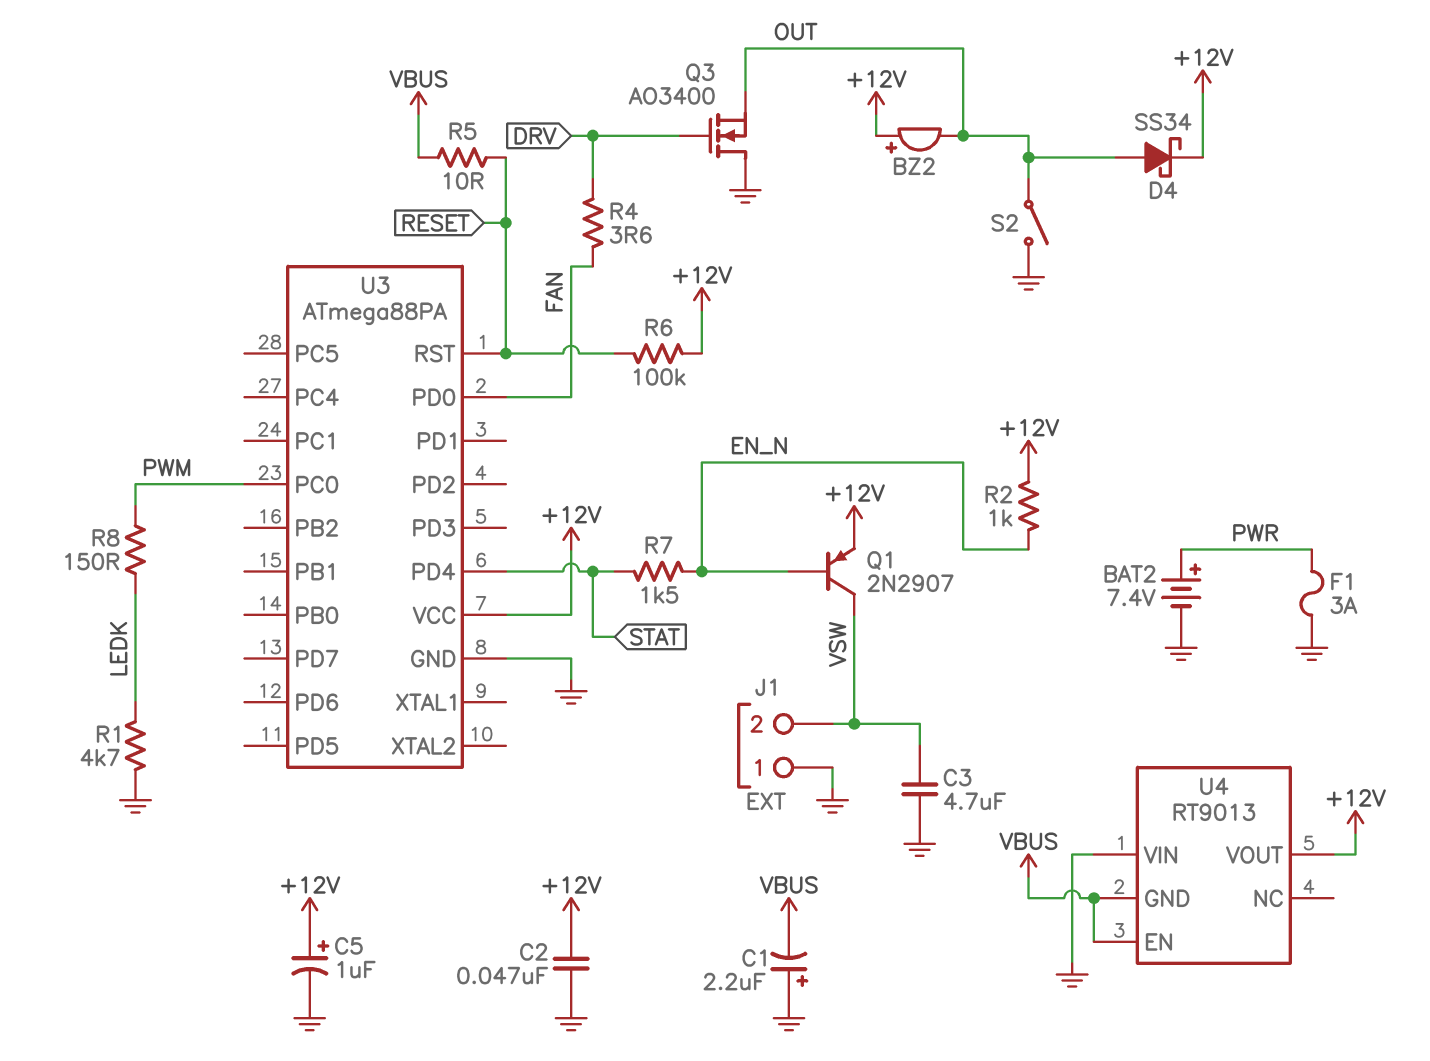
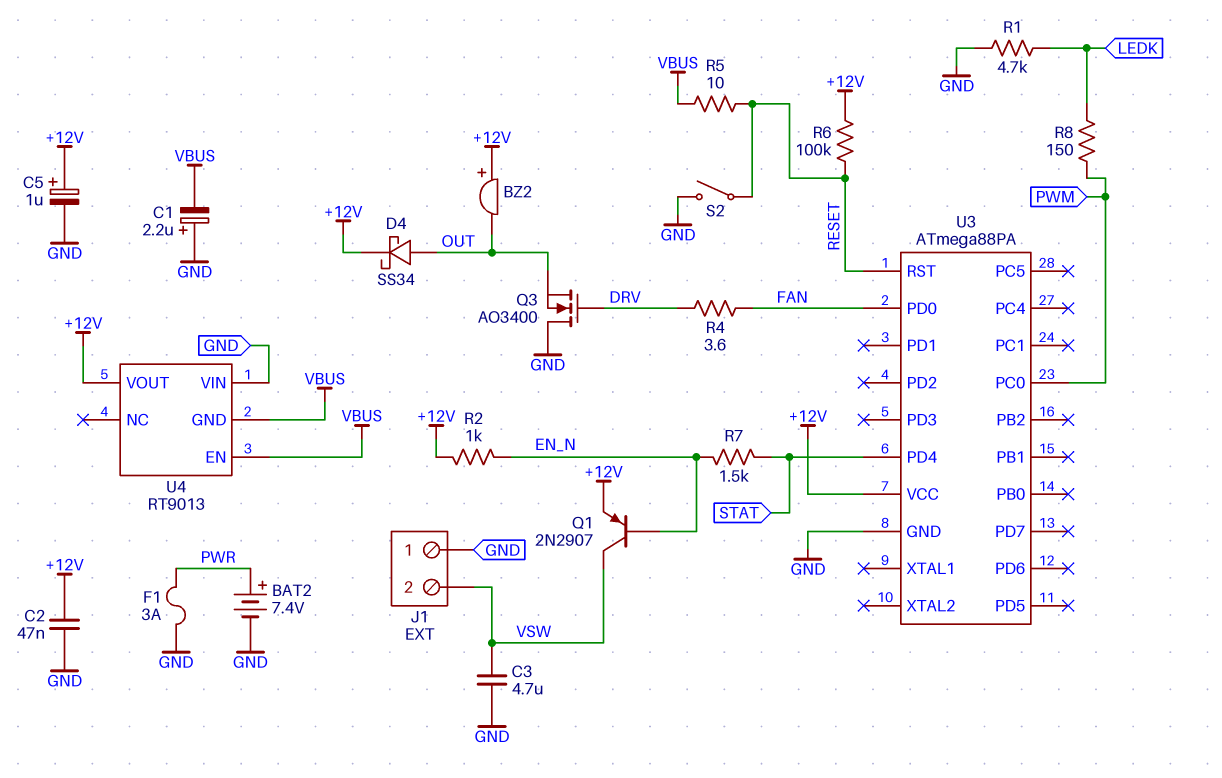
S2: switch (GND, OUT) -> switch (GND, RESET)

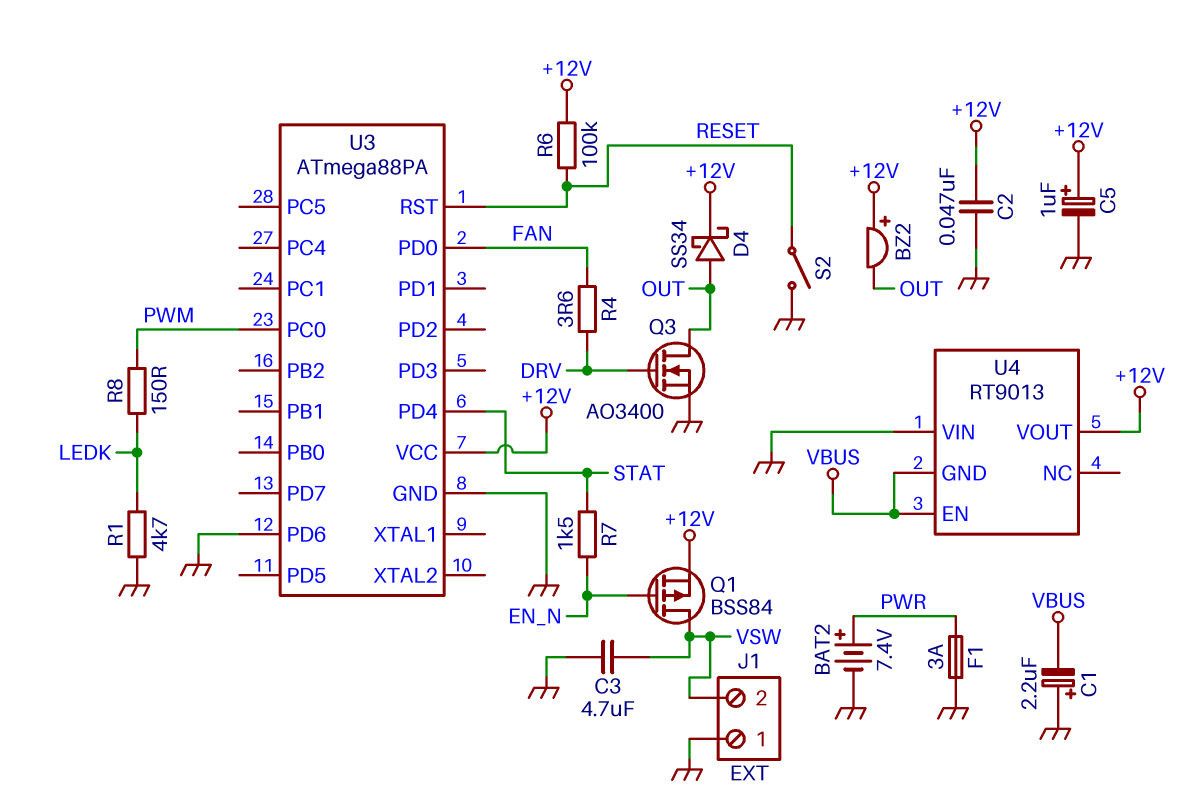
Q1: PNP 2N2907 (B EN_N, C VSW, E +12V) -> PMOS BSS84 (G EN_N, D VSW, S +12V)
Q3: NMOS AO3400 (G DRV, D GND, S OUT) -> NMOS AO3400 (G DRV, D OUT, S GND)
R2: 1k (+12V, EN_N) -> none
R5: 10 (RESET, VBUS) -> none
U3 pin PD6: none -> GND

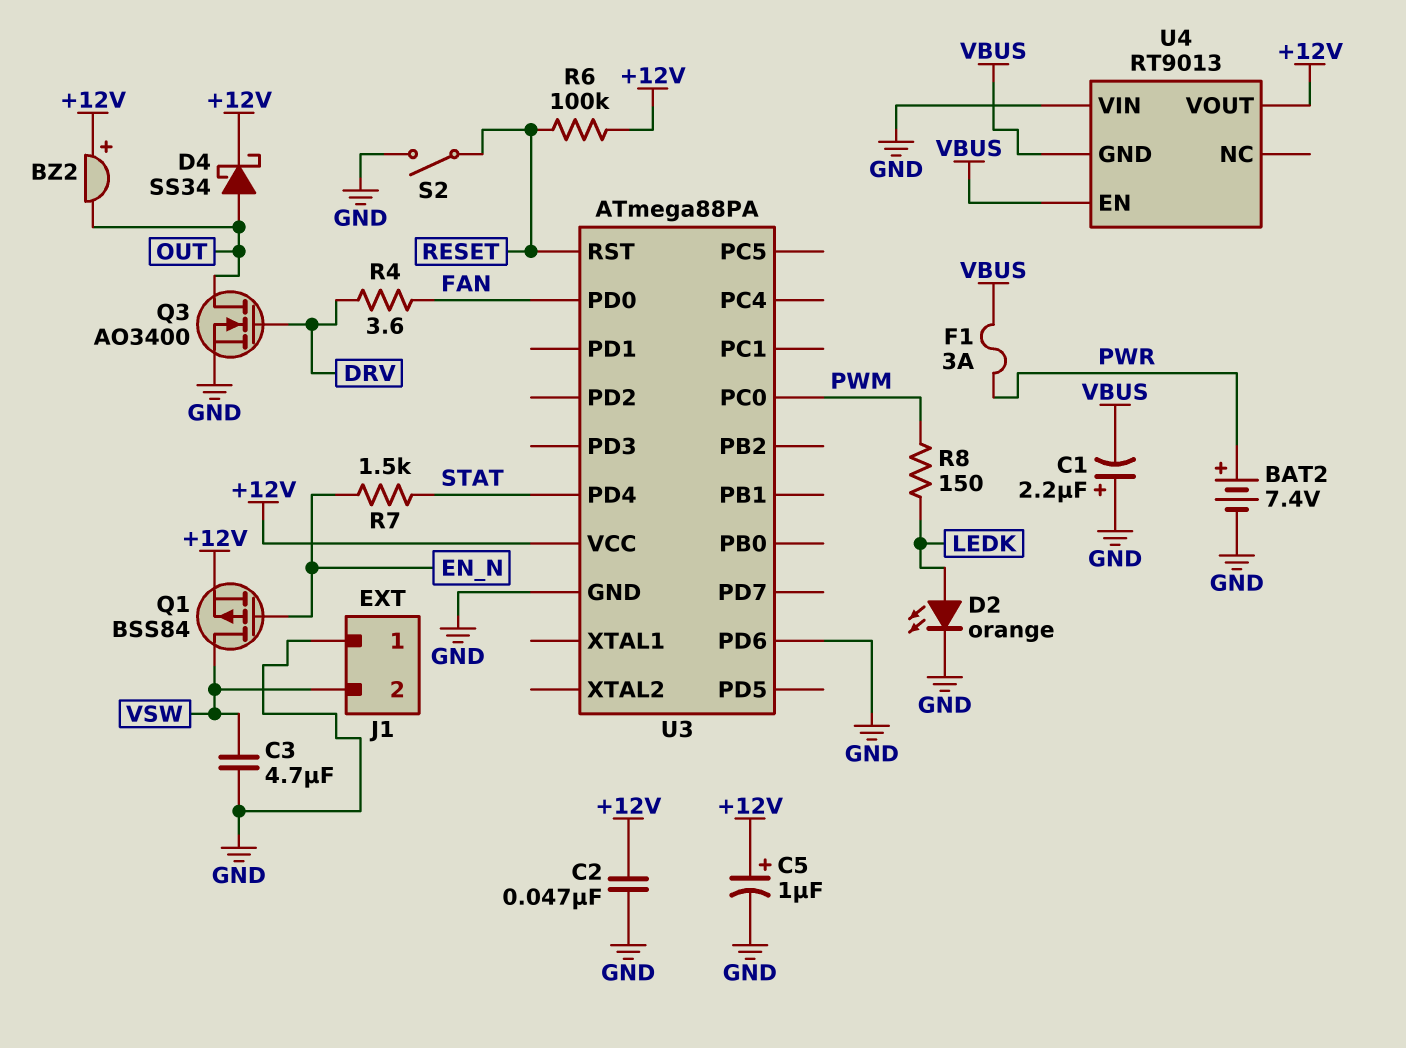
D2: none -> LED orange (A LEDK, K GND)
F1: 3A (GND, PWR) -> 3A (PWR, VBUS)
R1: 4.7k (GND, LEDK) -> none

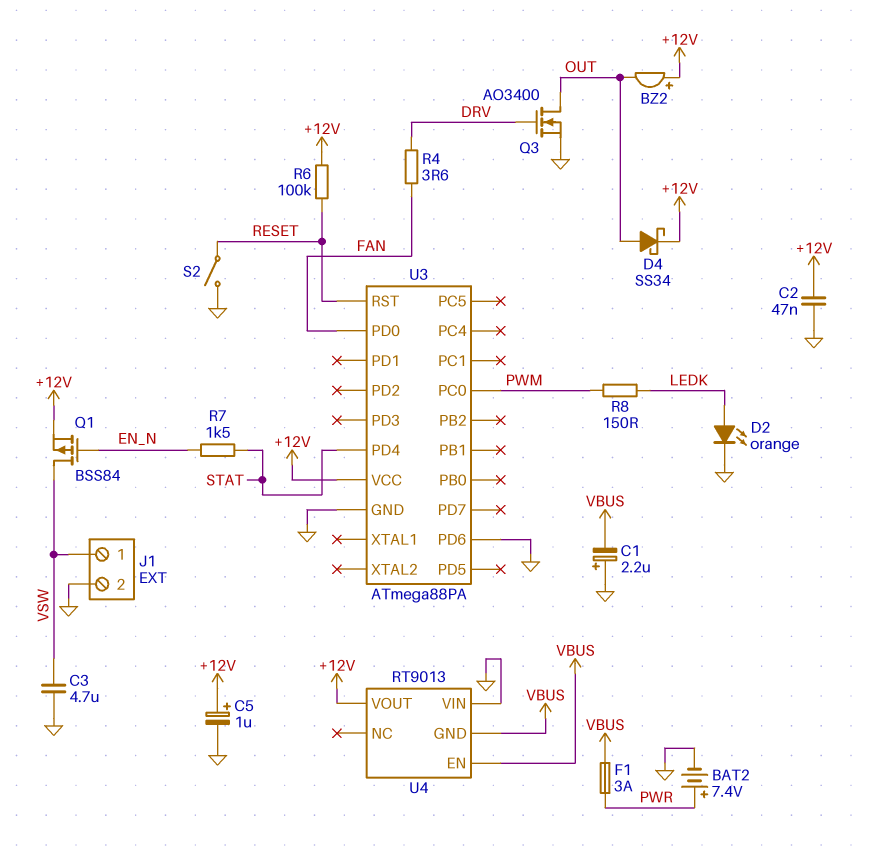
J1 pin 1: GND -> VSW
J1 pin 2: VSW -> GND

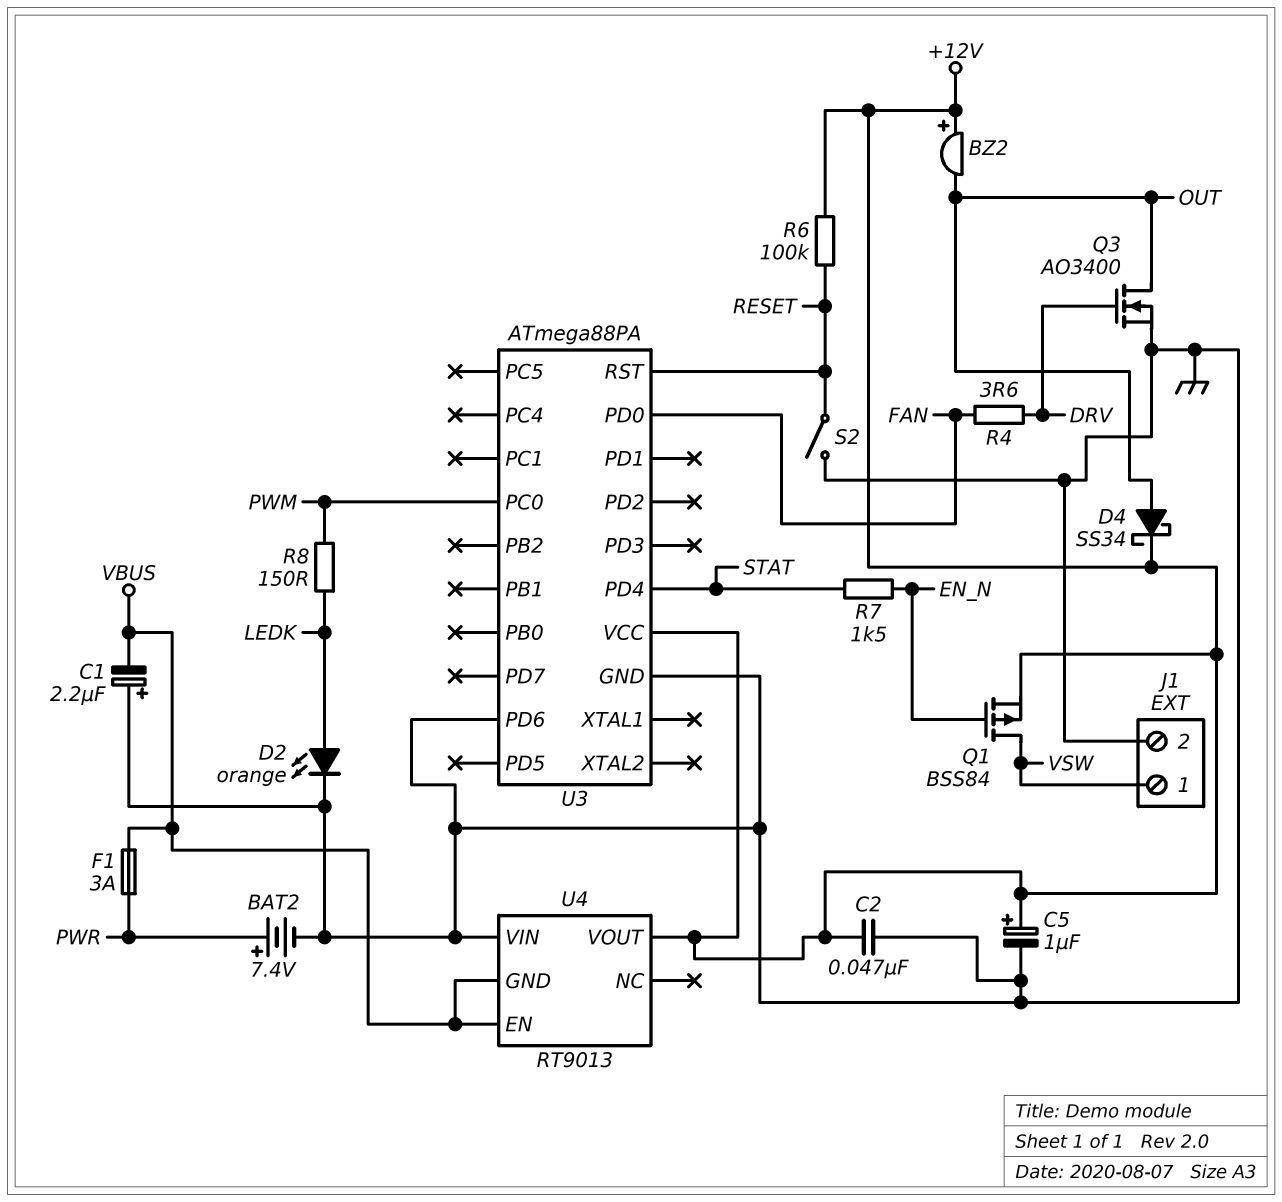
C3: 4.7uF (GND, VSW) -> none

